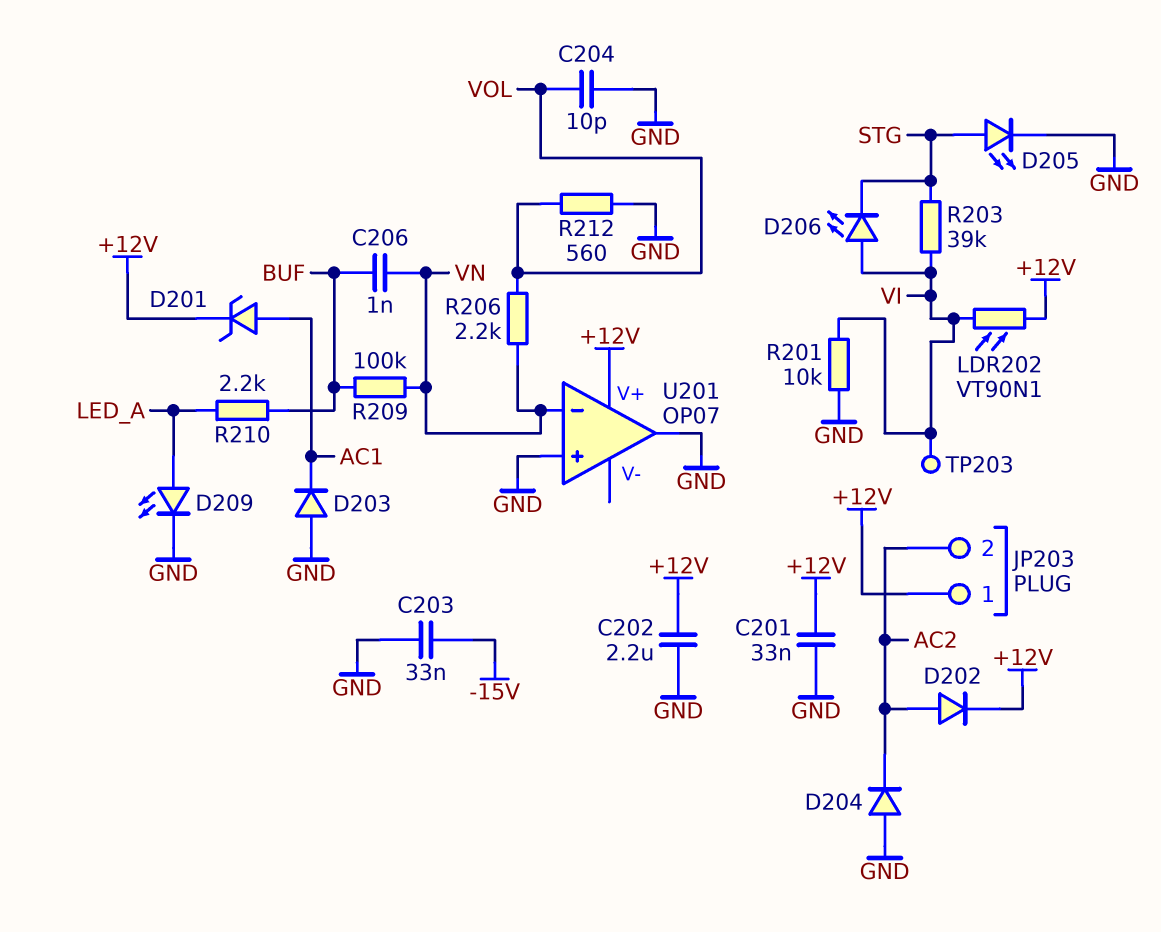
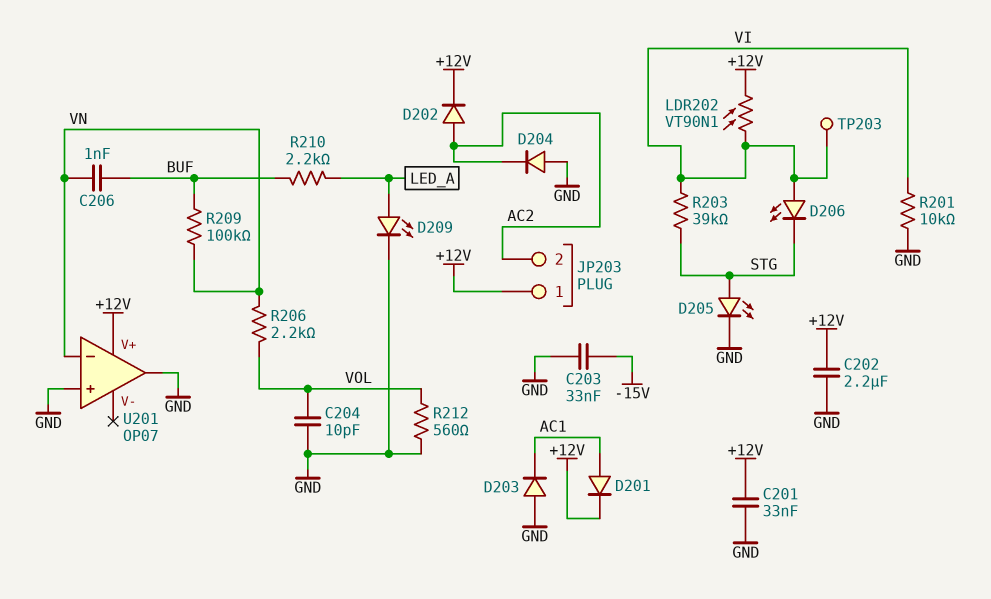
D201: zener (A AC1, K +12V) -> diode (A AC1, K +12V)

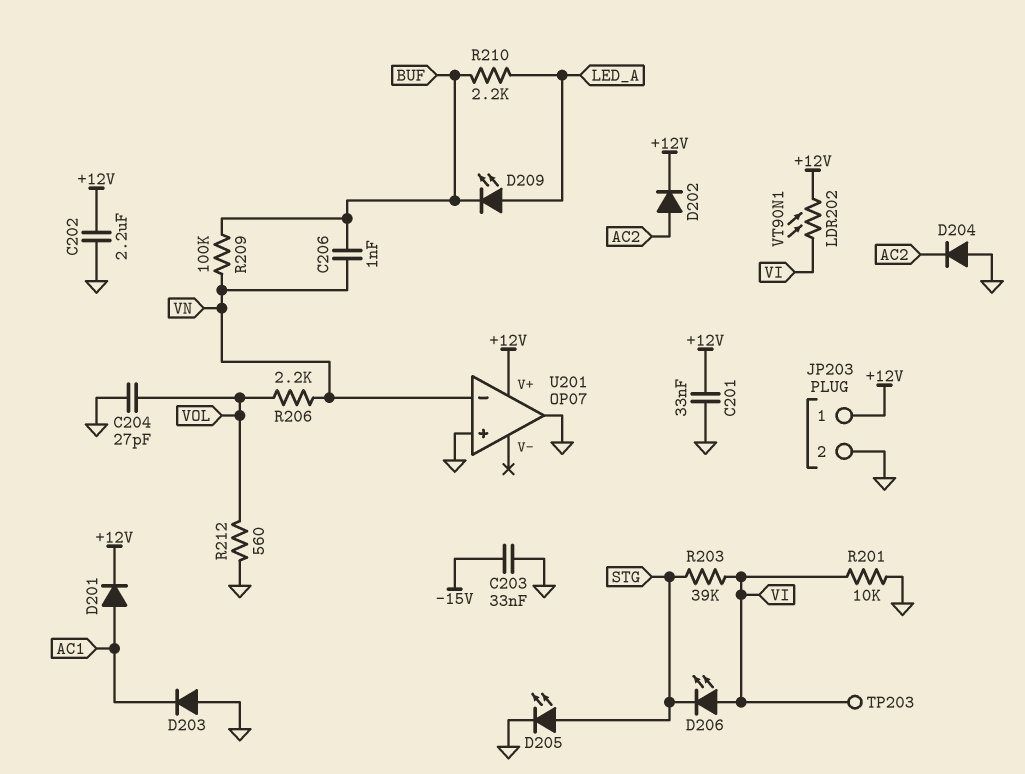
C204: 10pF (GND, VOL) -> 27pF (GND, VOL)
D209: LED (A LED_A, K GND) -> LED (A LED_A, K BUF)
JP203 pin 2: AC2 -> GND

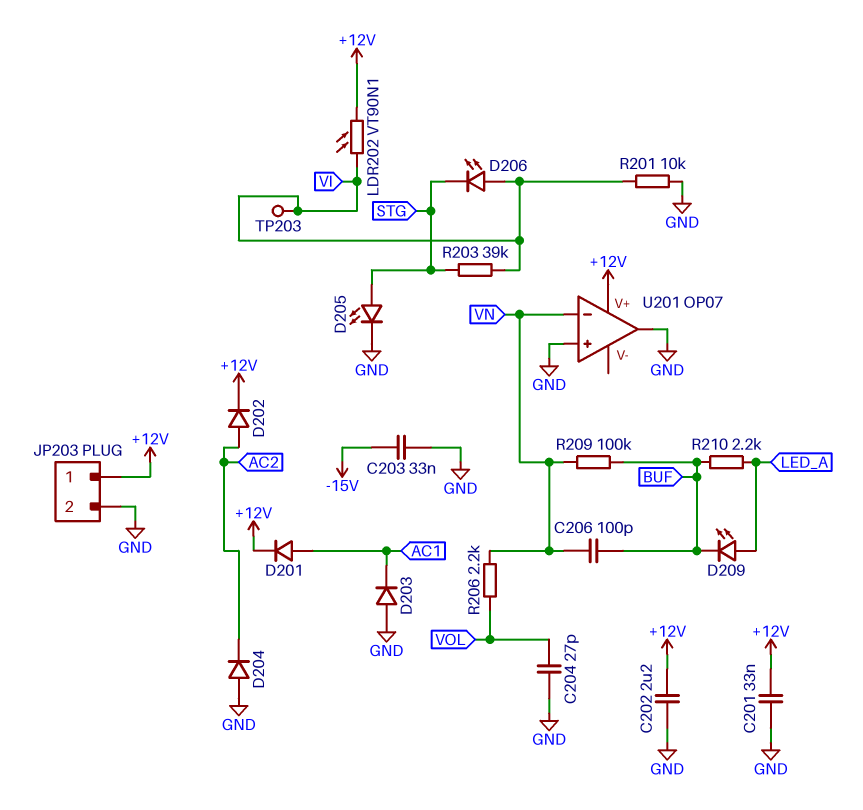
C206: 1nF (BUF, VN) -> 100pF (BUF, VN)
R212: 560 (GND, VOL) -> none

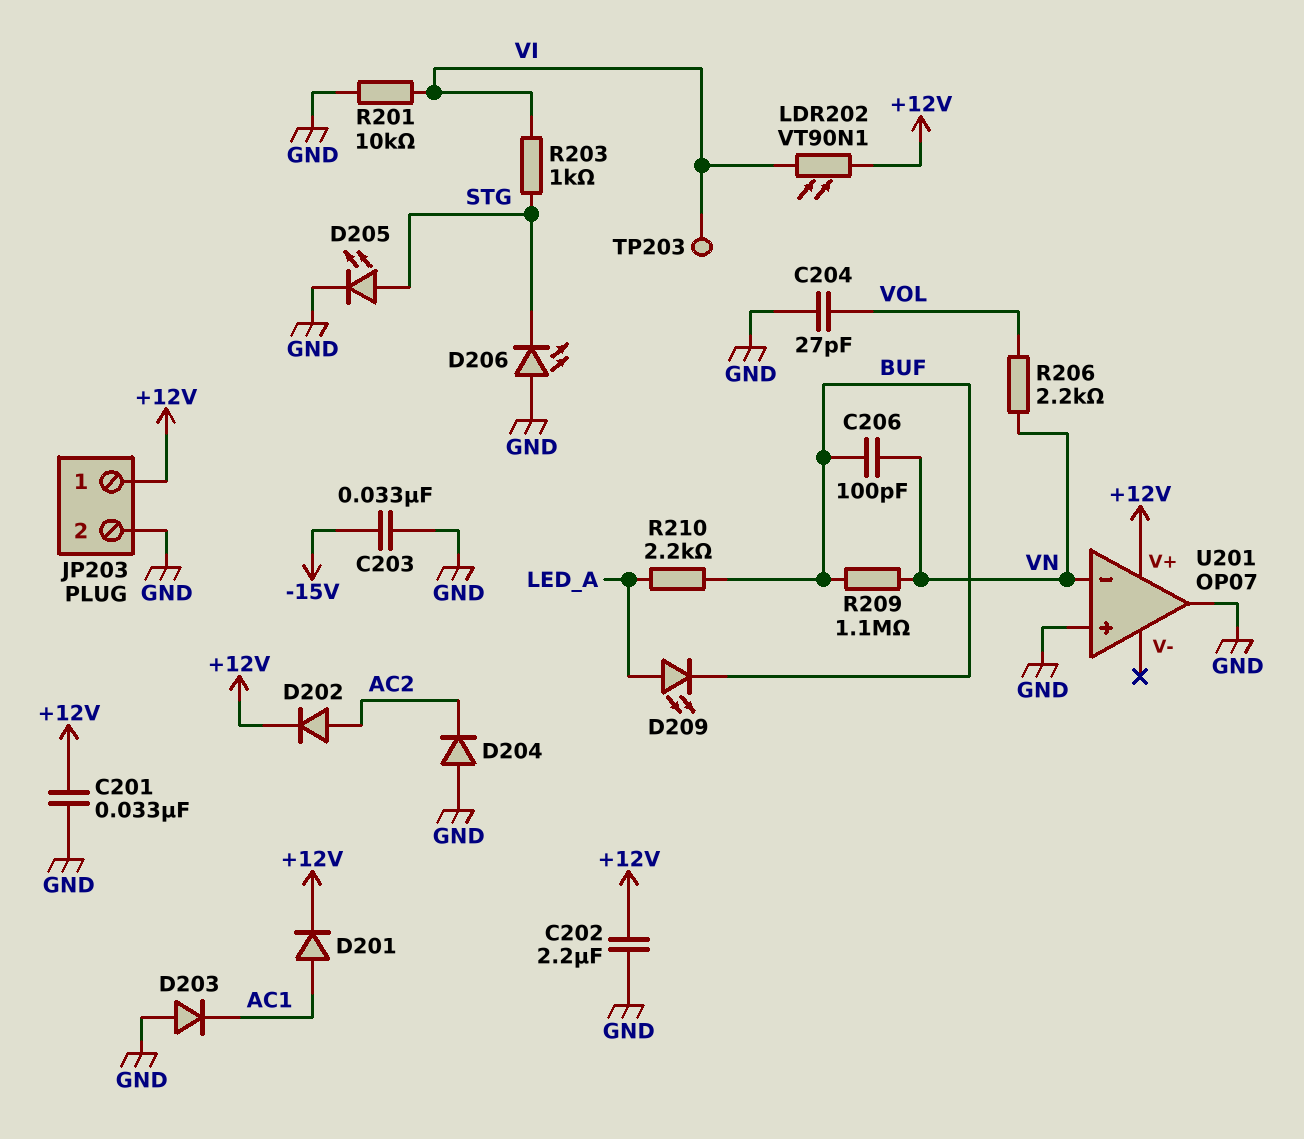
D206: LED (A VI, K STG) -> LED (A GND, K STG)
R203: 39k (STG, VI) -> 1k (STG, VI)
R209: 100k (BUF, VN) -> 1.1M (BUF, VN)

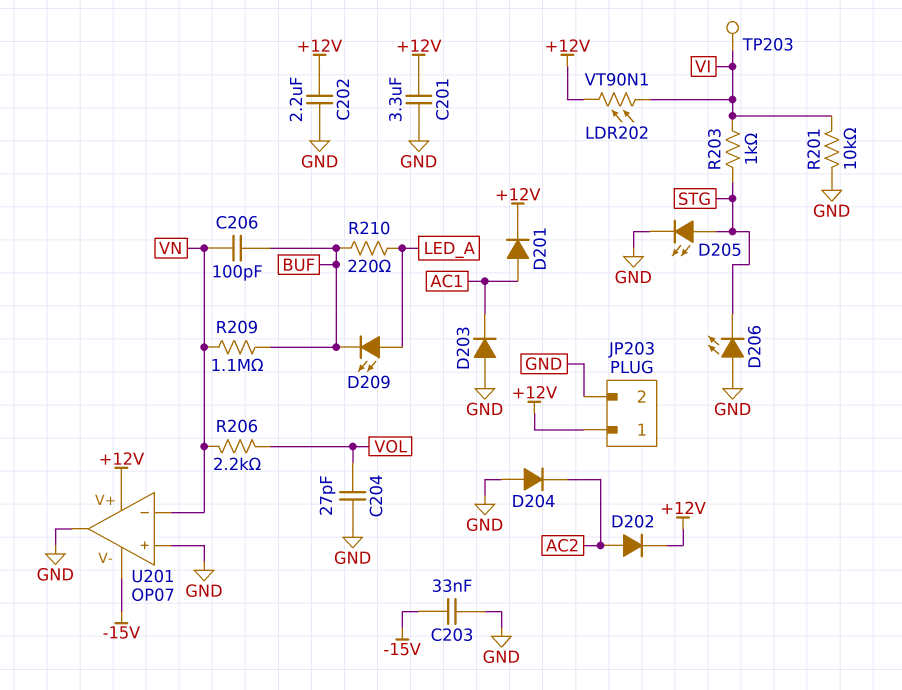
C201: 33nF (+12V, GND) -> 3.3uF (+12V, GND)
R210: 2.2k (BUF, LED_A) -> 220 (BUF, LED_A)
U201 pin V-: none -> -15V

